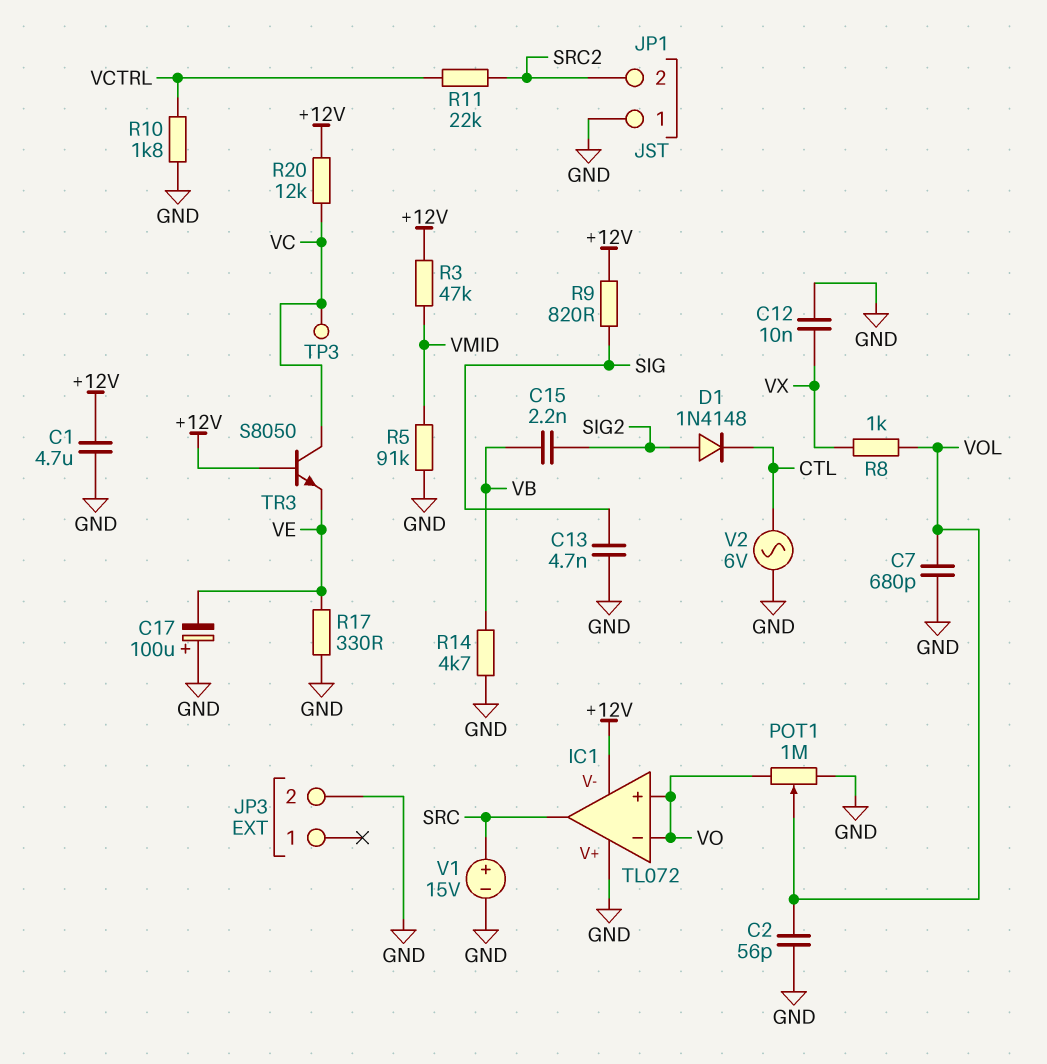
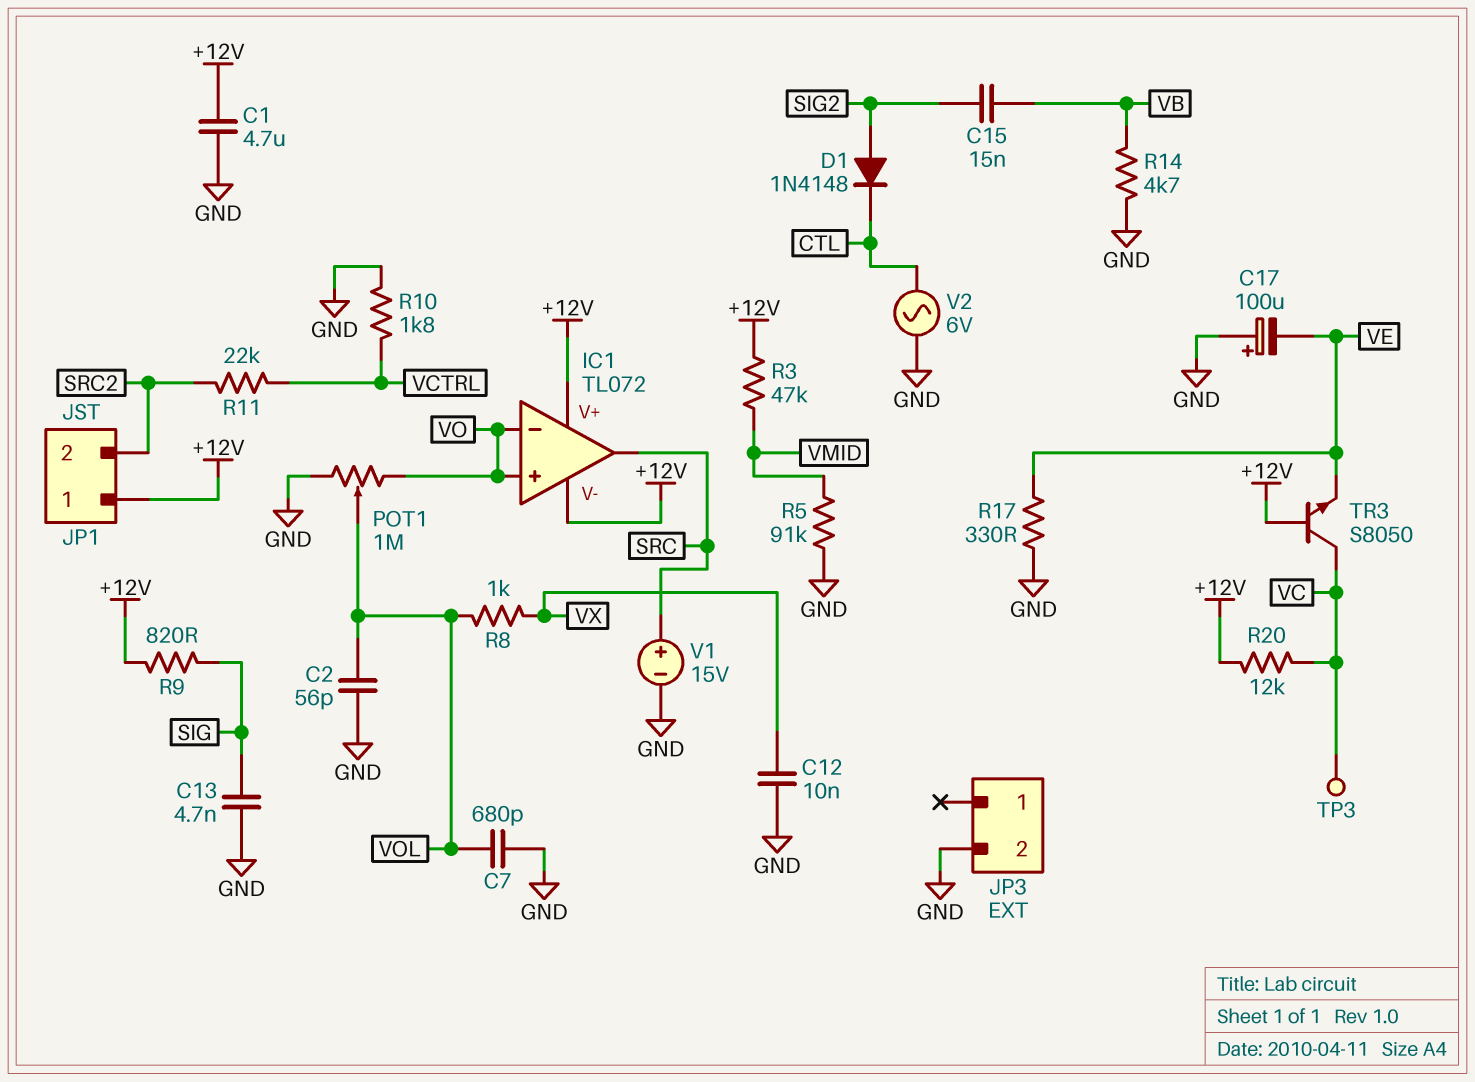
C15: 2.2nF (SIG2, VB) -> 15nF (SIG2, VB)
IC1 pin V+: GND -> +12V
JP1 pin 1: GND -> +12V

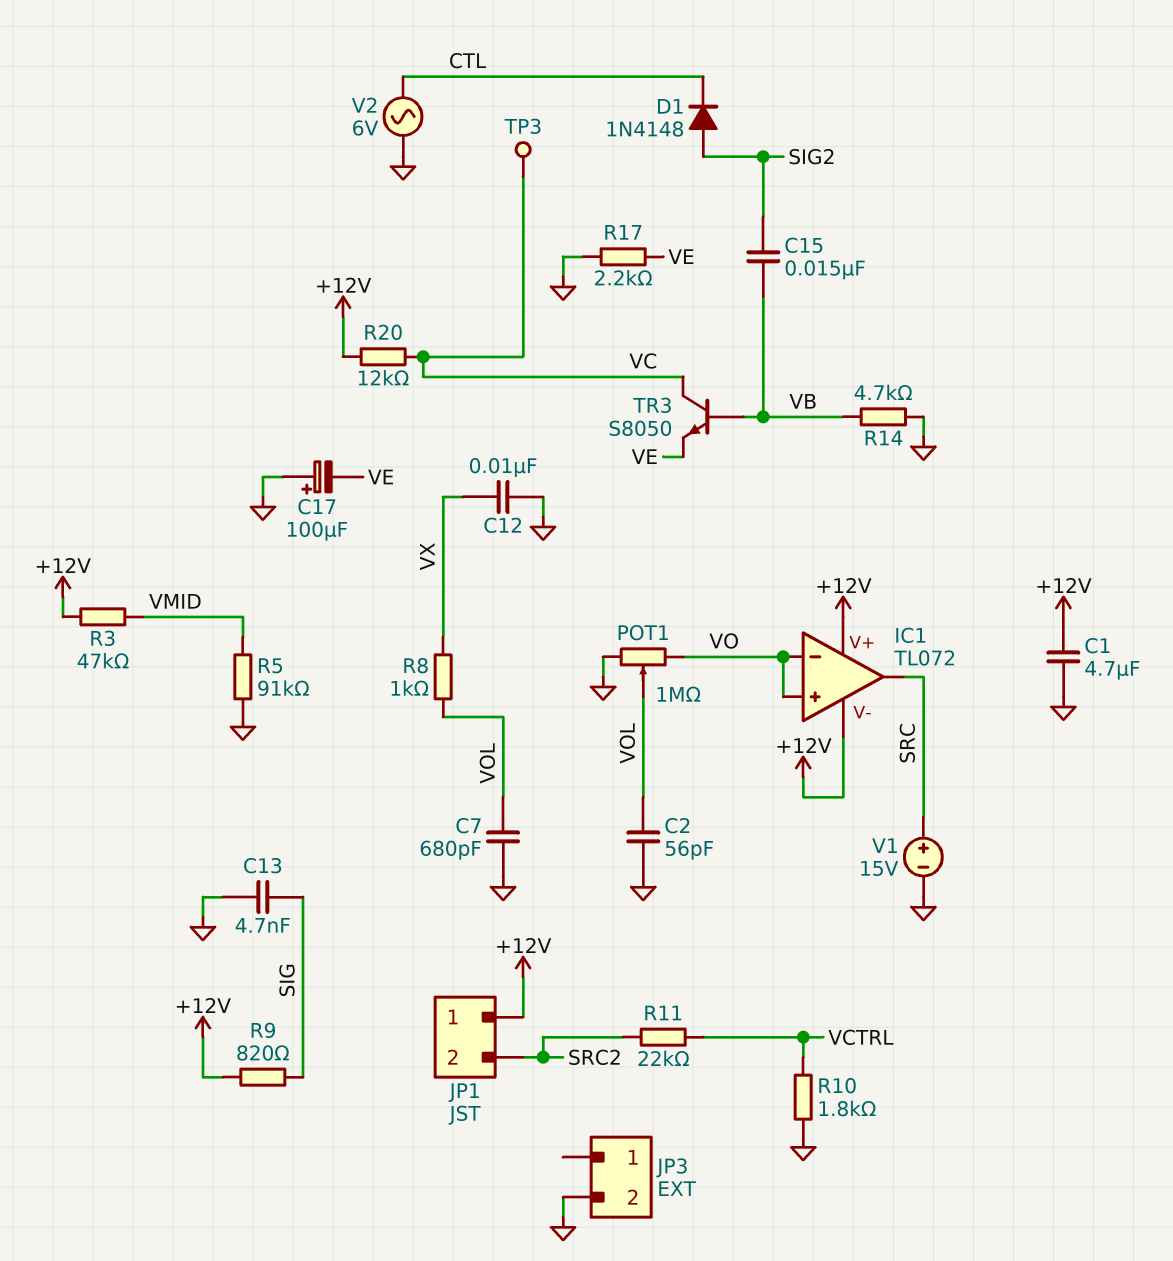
R17: 330 (GND, VE) -> 2.2k (GND, VE)
TR3: NPN S8050 (B +12V, C VC, E VE) -> NPN S8050 (B VB, C VC, E VE)

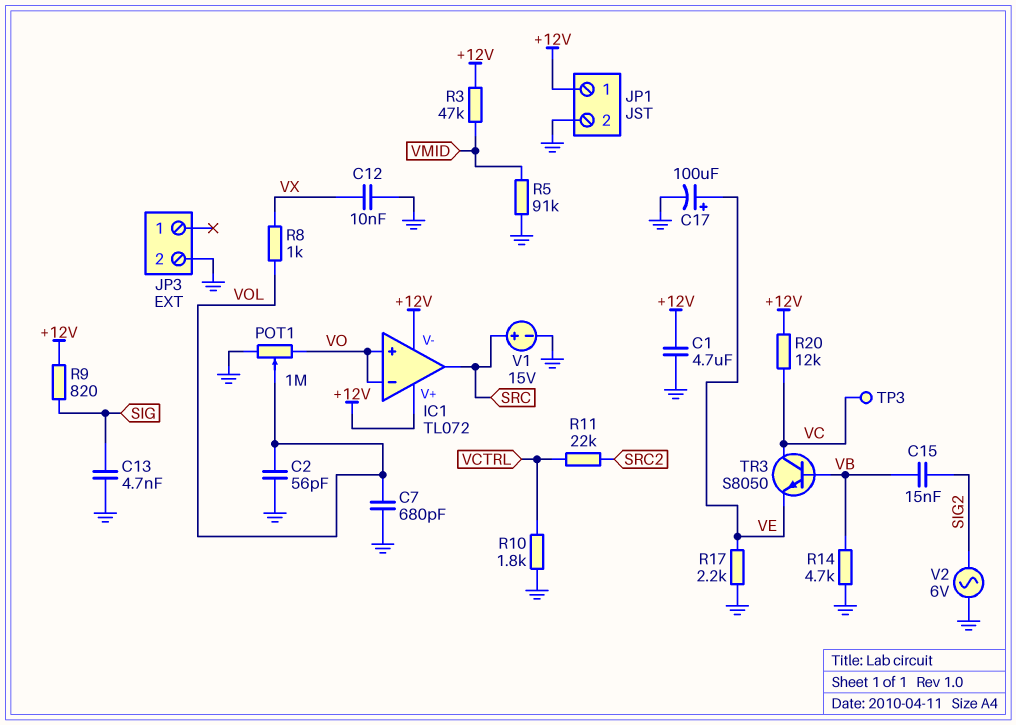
C17: 100uF (plus GND, minus VE) -> 100uF (plus VE, minus GND)
D1: diode 1N4148 (A SIG2, K CTL) -> none
JP1 pin 2: SRC2 -> GND
V2: AC 6V (CTL, GND) -> AC 6V (GND, SIG2)

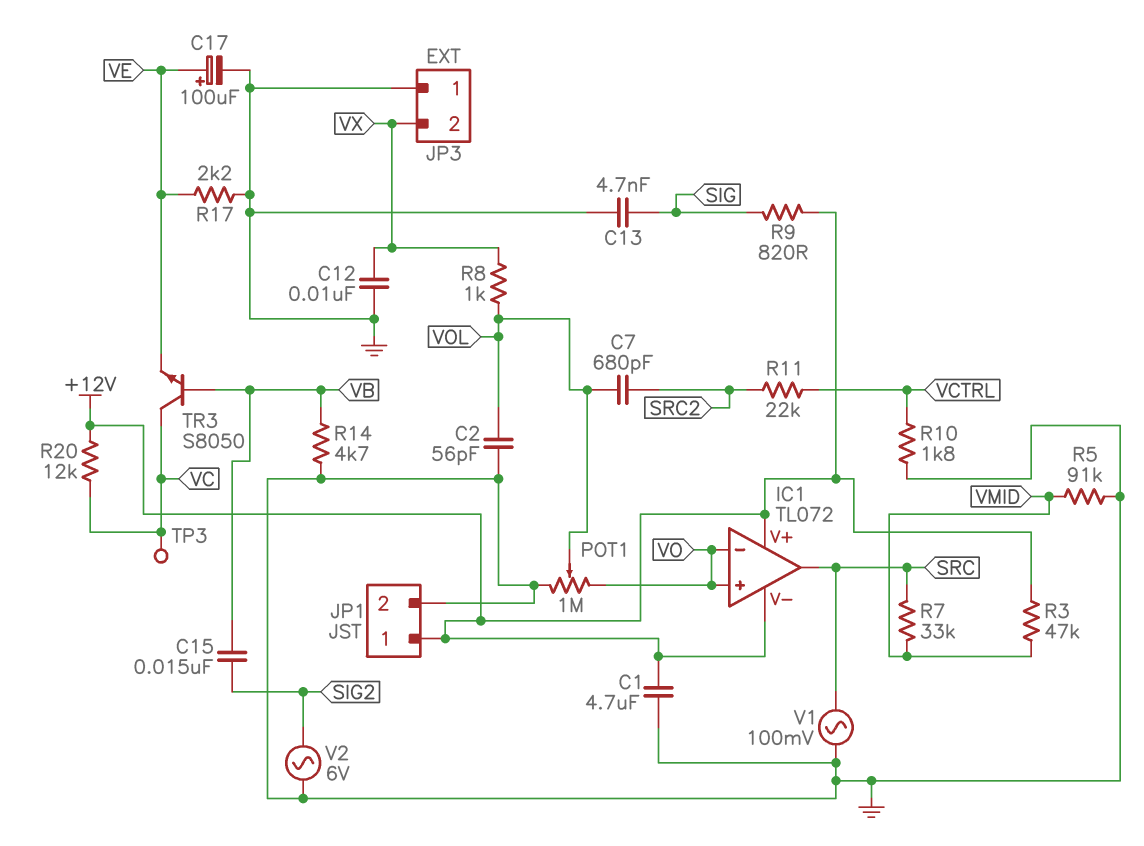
C7: 680pF (GND, VOL) -> 680pF (SRC2, VOL)
JP3 pin 1: none -> GND
JP3 pin 2: GND -> VX
R7: none -> 33k (SRC, VMID)
V1: 15V (plus SRC, minus GND) -> AC 100mV (GND, SRC)

